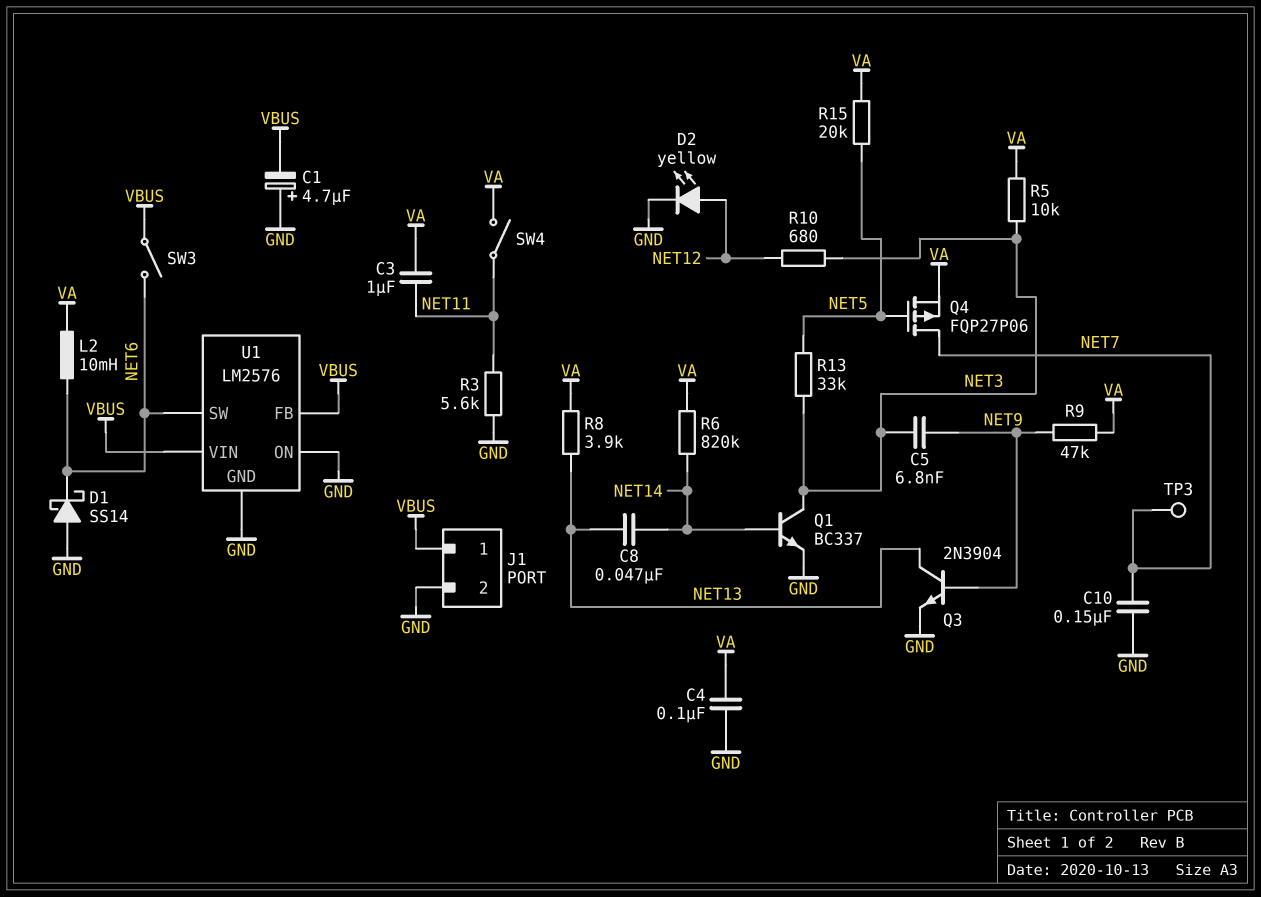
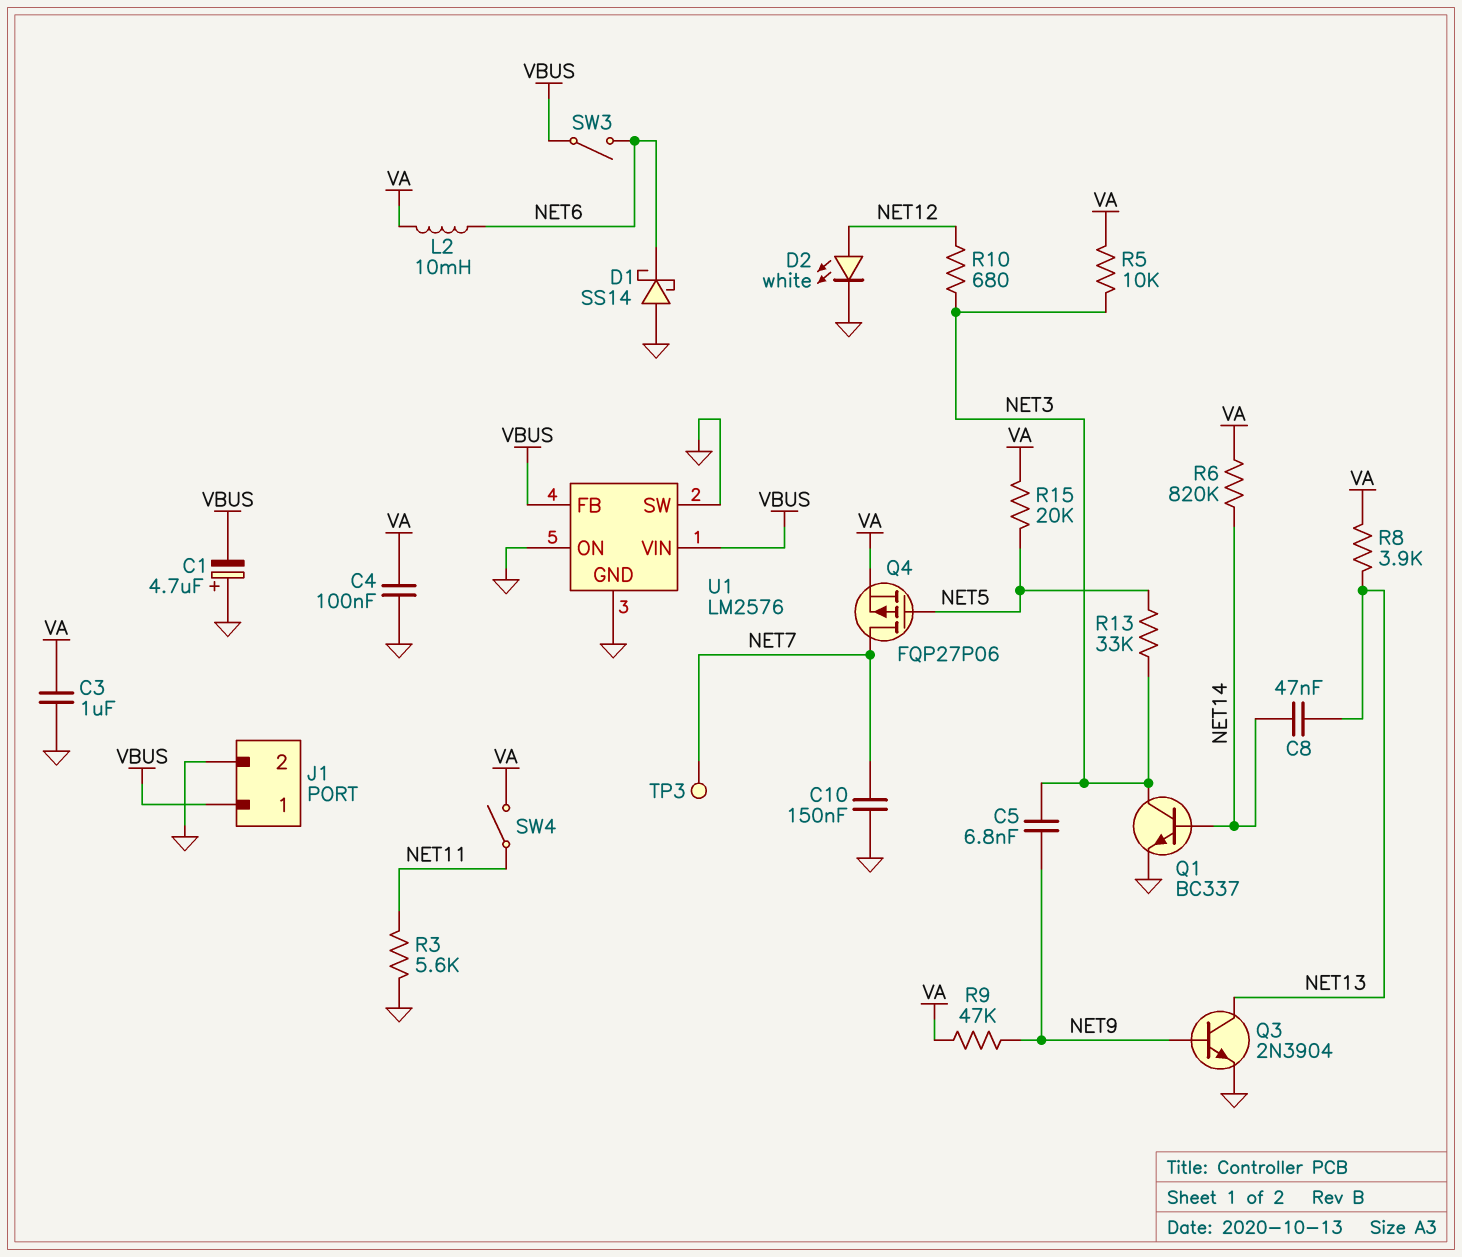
C3: 1uF (NET11, VA) -> 1uF (GND, VA)
D2: LED yellow (A NET12, K GND) -> LED white (A NET12, K GND)
U1 pin SW: NET6 -> GND

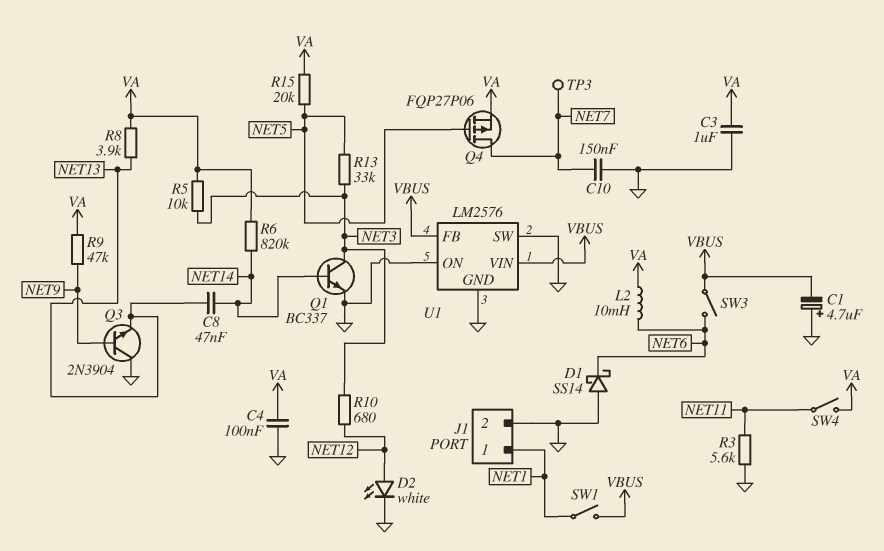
C5: 6.8nF (NET3, NET9) -> none
J1 pin 1: VBUS -> NET1
Q3: NPN 2N3904 (B NET9, C NET13, E GND) -> NPN 2N3904 (B NET9, C GND, E NET13)
SW1: none -> switch (NET1, VBUS)

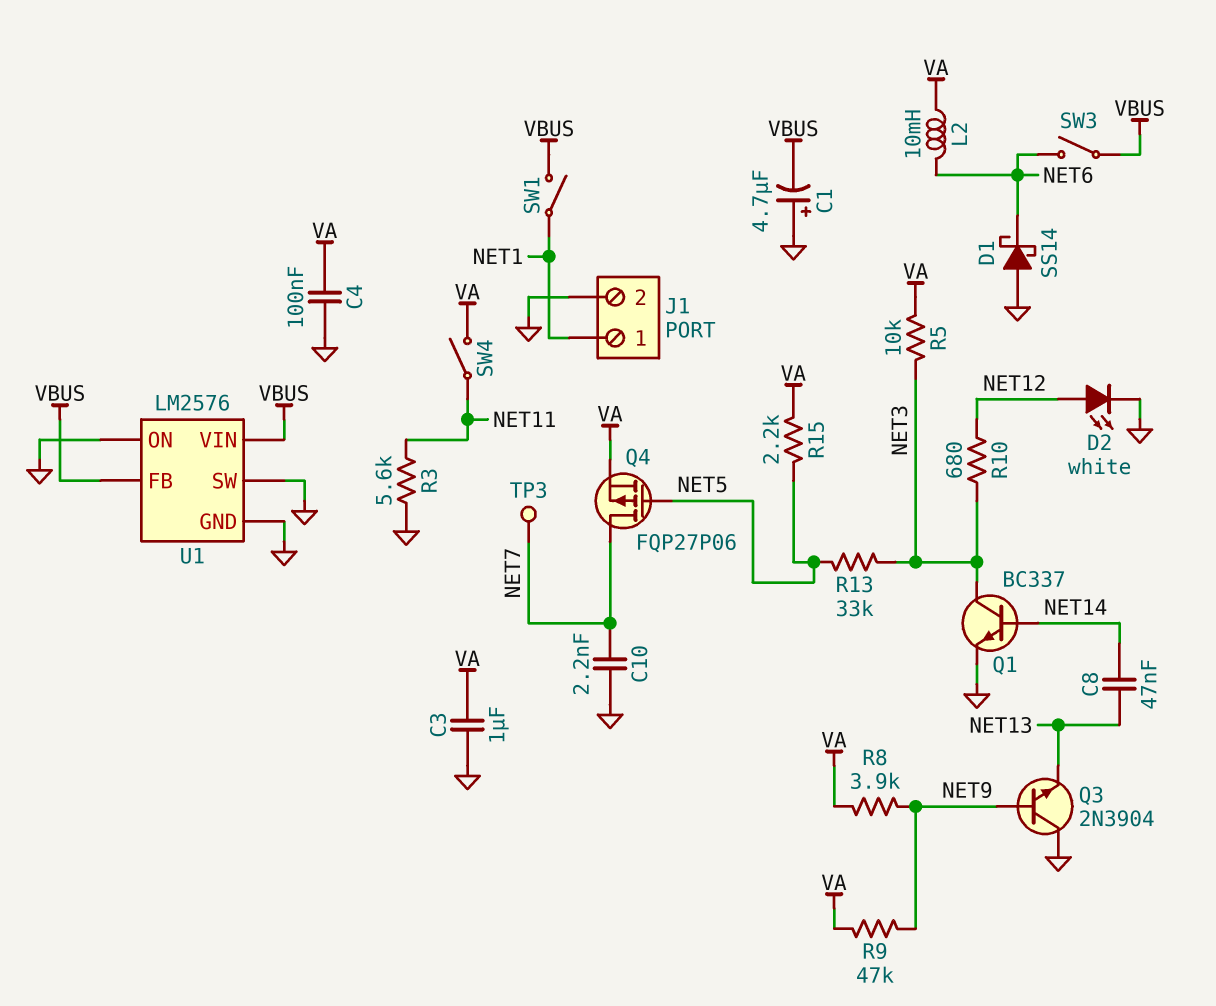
C10: 150nF (GND, NET7) -> 2.2nF (GND, NET7)
R6: 820k (NET14, VA) -> none
R8: 3.9k (NET13, VA) -> 3.9k (NET9, VA)
R15: 20k (NET5, VA) -> 2.2k (NET5, VA)

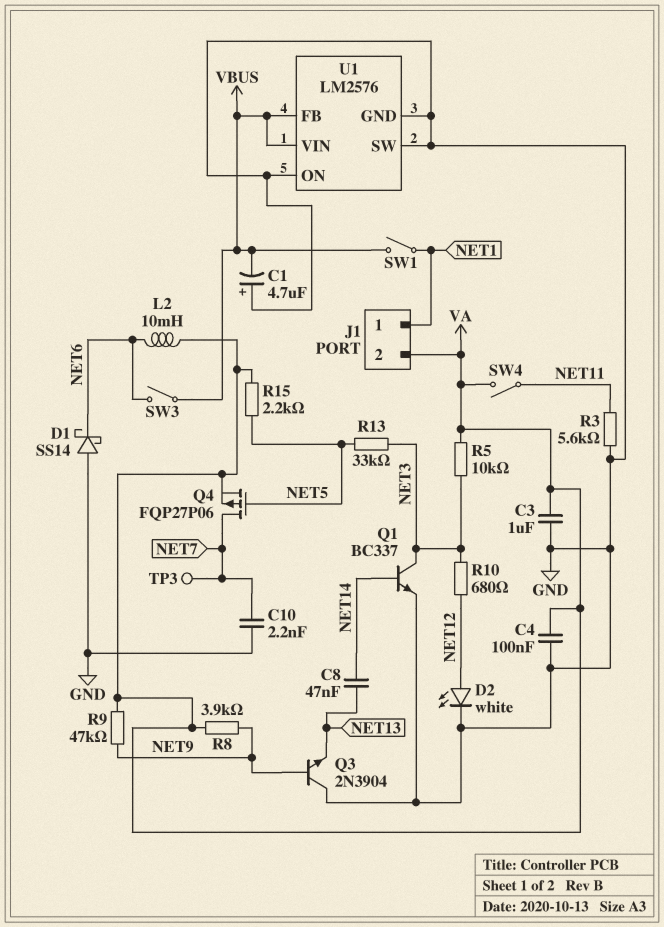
J1 pin 2: GND -> VA

